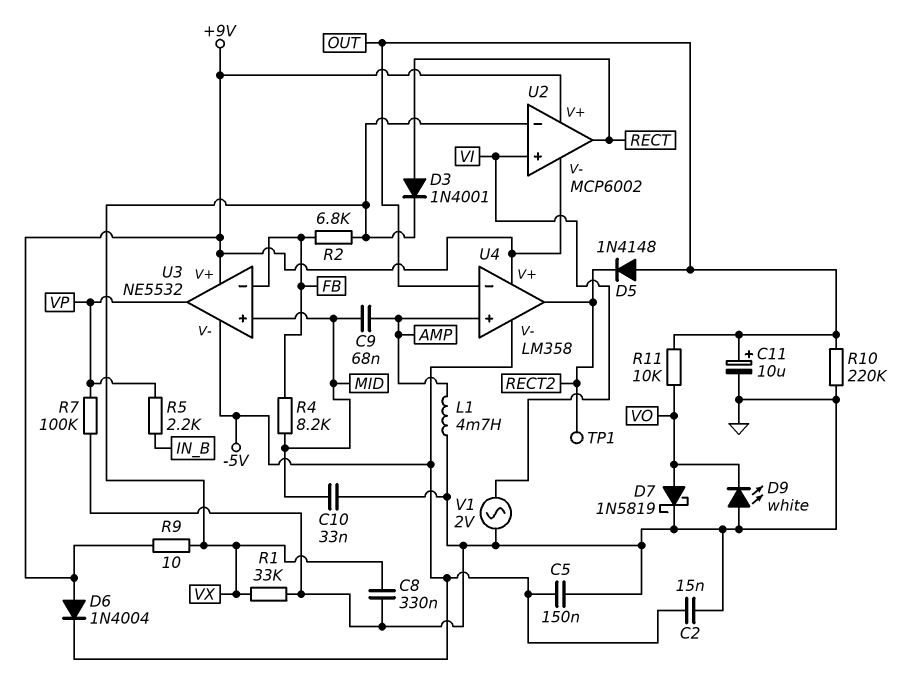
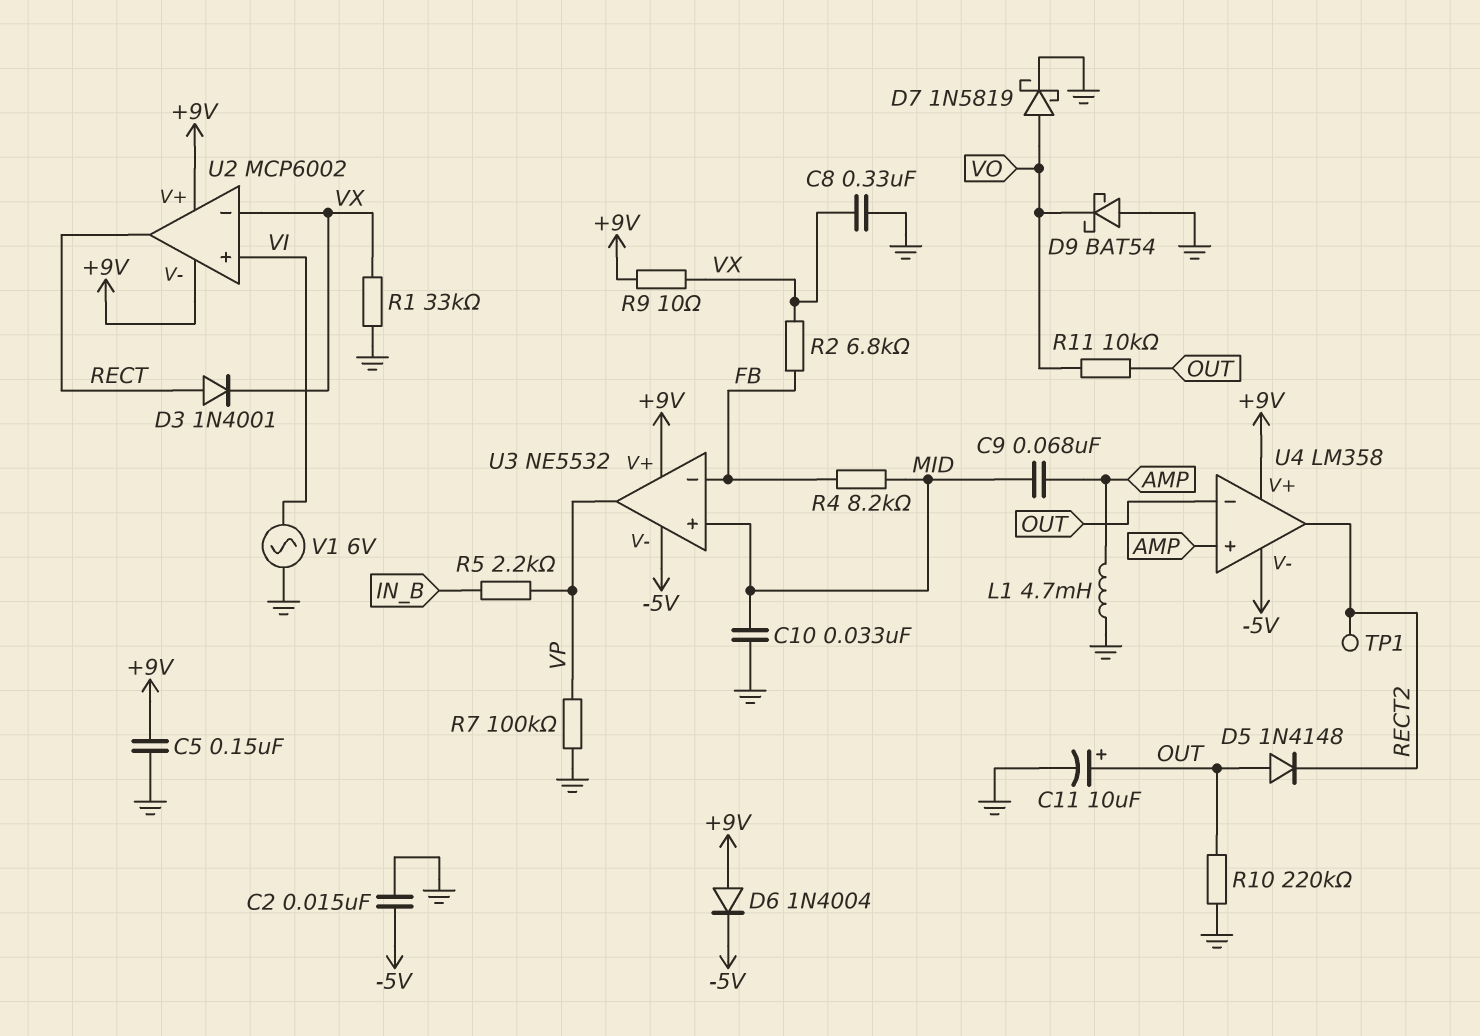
C5: 150nF (-5V, GND) -> 150nF (+9V, GND)
D9: LED white (A GND, K VO) -> schottky BAT54 (A GND, K VO)
V1: AC 2V (GND, VI) -> AC 6V (GND, VI)

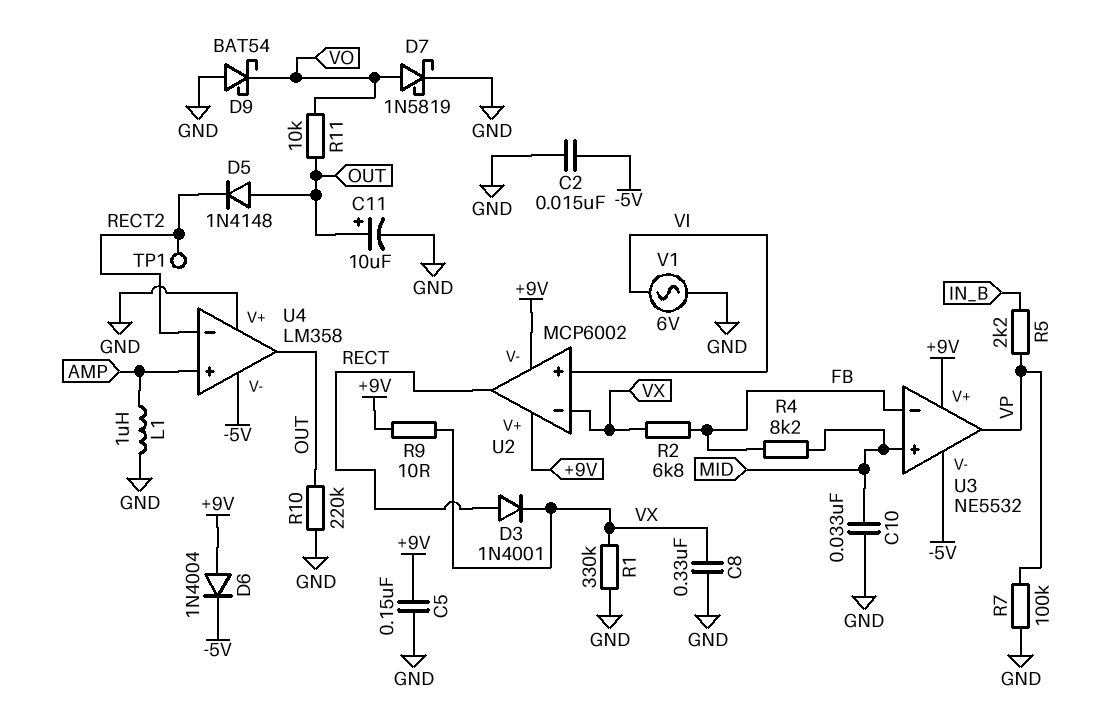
C9: 68nF (AMP, MID) -> none
L1: 4.7mH (AMP, GND) -> 1uH (AMP, GND)
R1: 33k (GND, VX) -> 330k (GND, VX)
U4 pin V+: +9V -> GND
U4 pin in-: OUT -> RECT2
U4 pin out: RECT2 -> OUT

